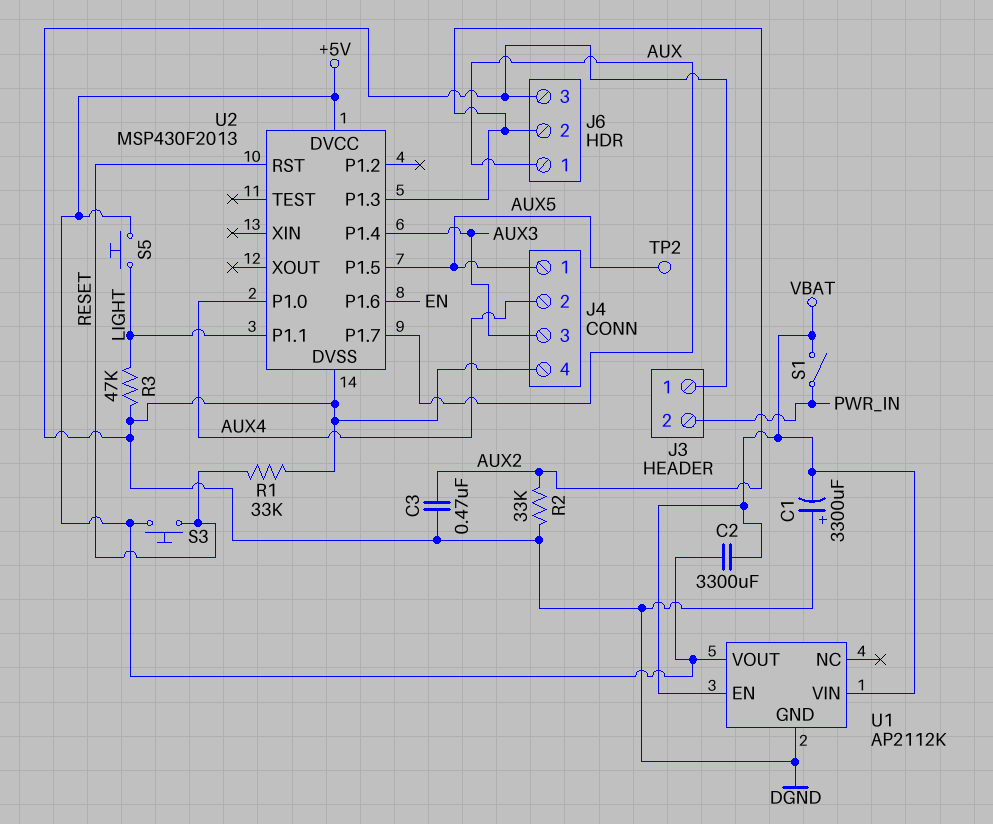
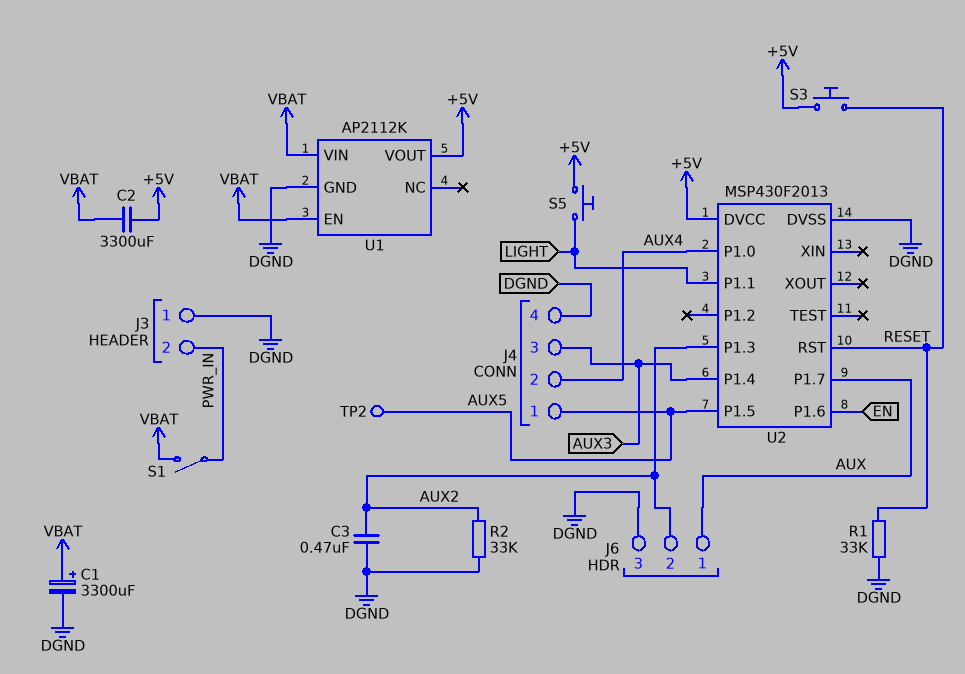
C1: 3300uF (plus DGND, minus VBAT) -> 3300uF (plus VBAT, minus DGND)
R3: 47k (DGND, LIGHT) -> none

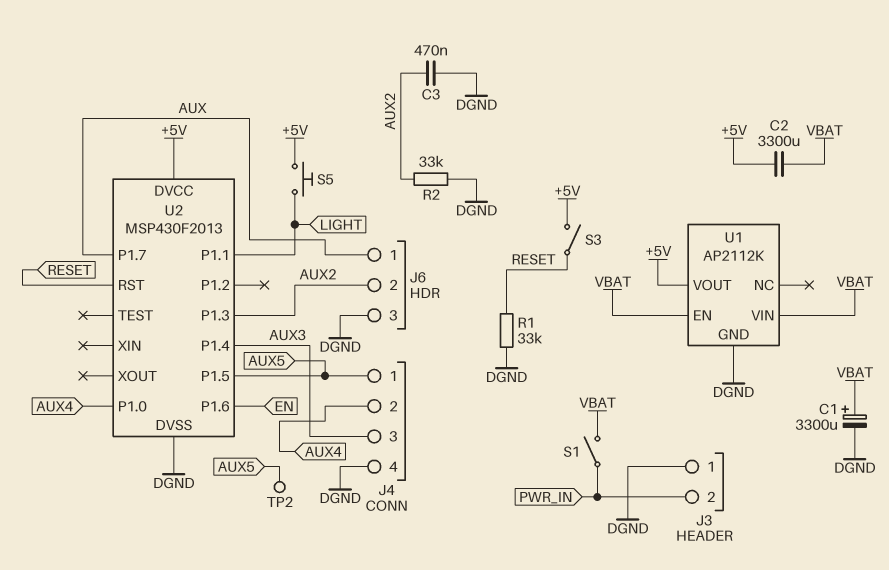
S3: button (+5V, RESET) -> switch (+5V, RESET)

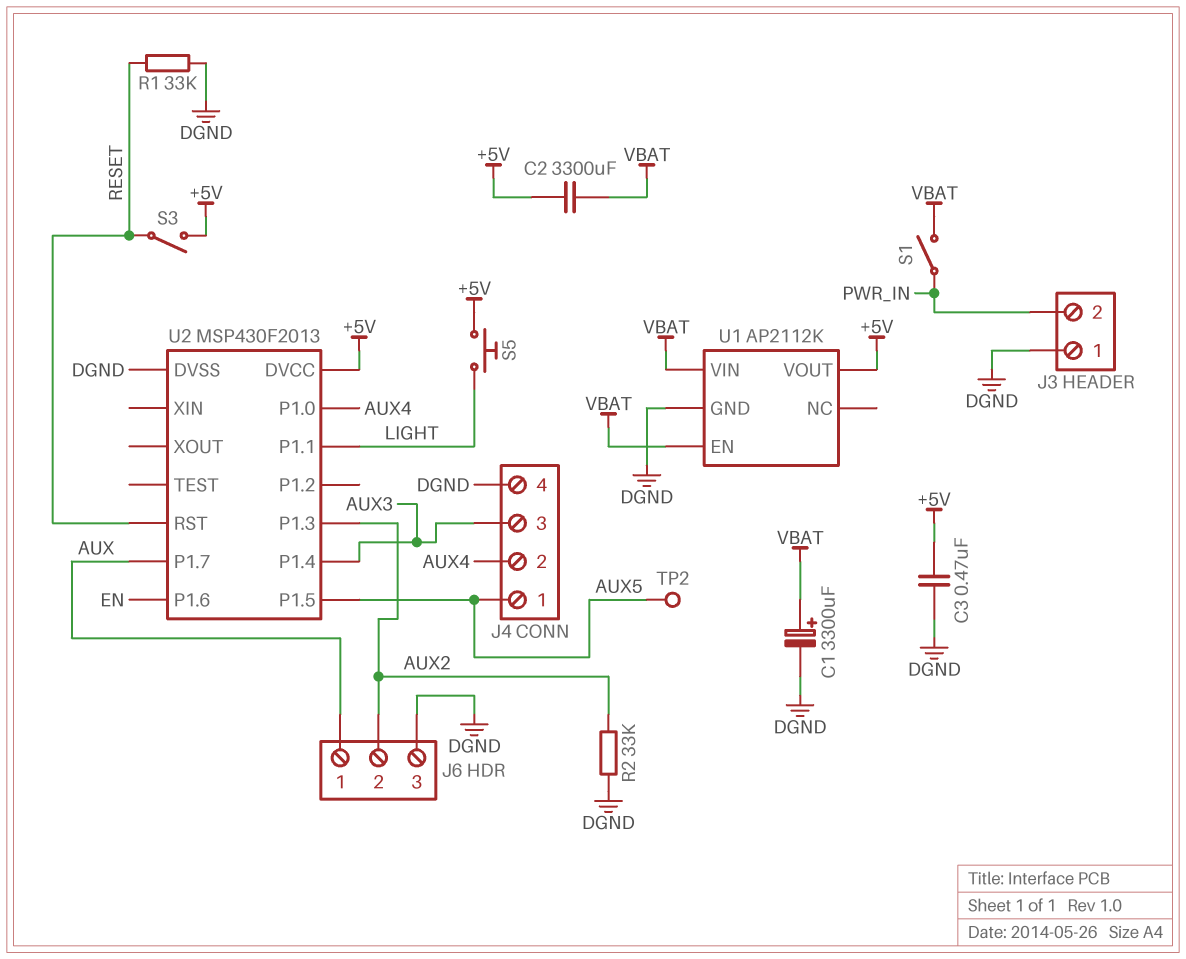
C3: 470nF (AUX2, DGND) -> 470nF (+5V, DGND)

